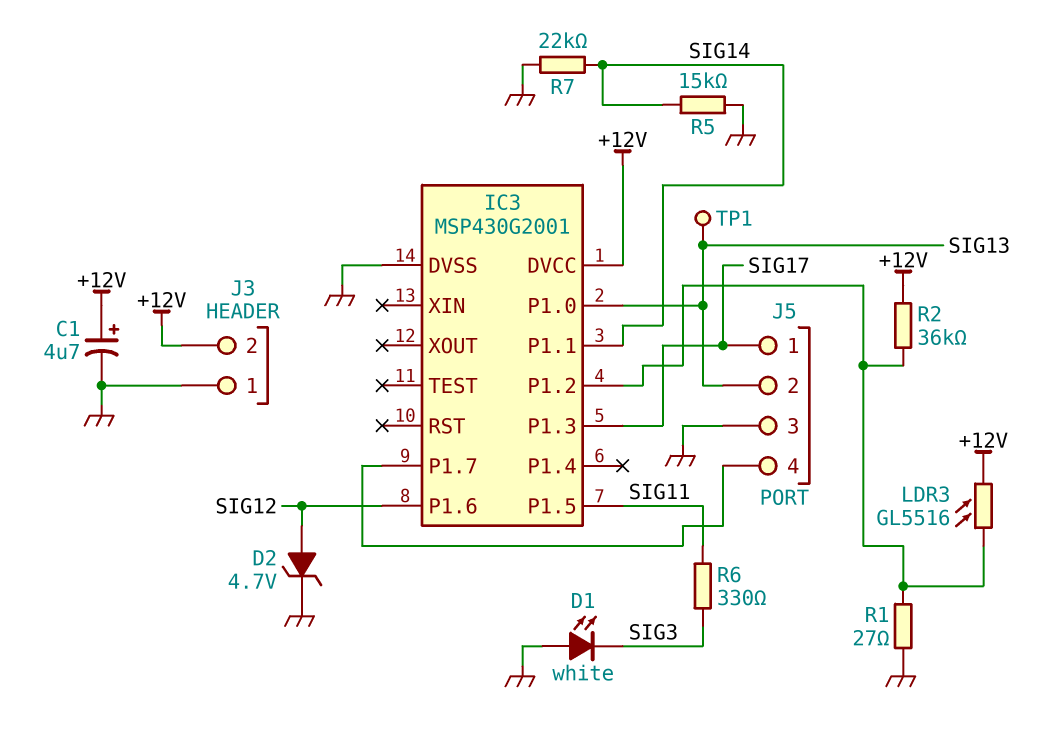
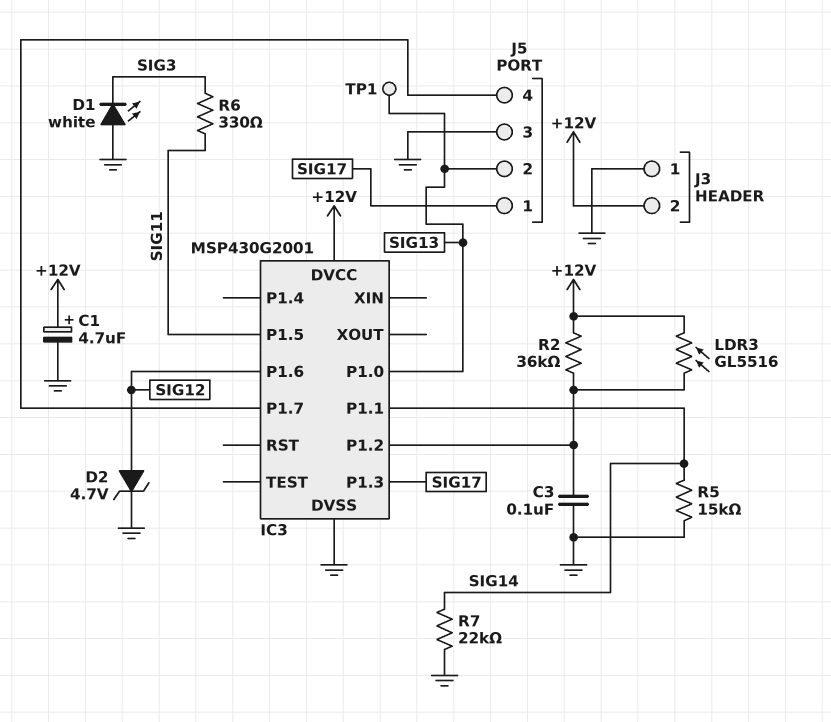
C3: none -> 100nF (GND, IC3/P1.2)
R1: 27 (GND, IC3/P1.2) -> none

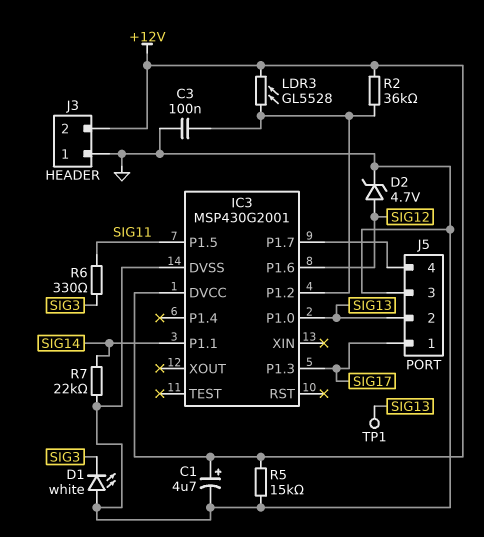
LDR3: GL5516 (+12V, IC3/P1.2) -> GL5528 (+12V, IC3/P1.2)
R5: 15k (GND, SIG14) -> 15k (+12V, GND)

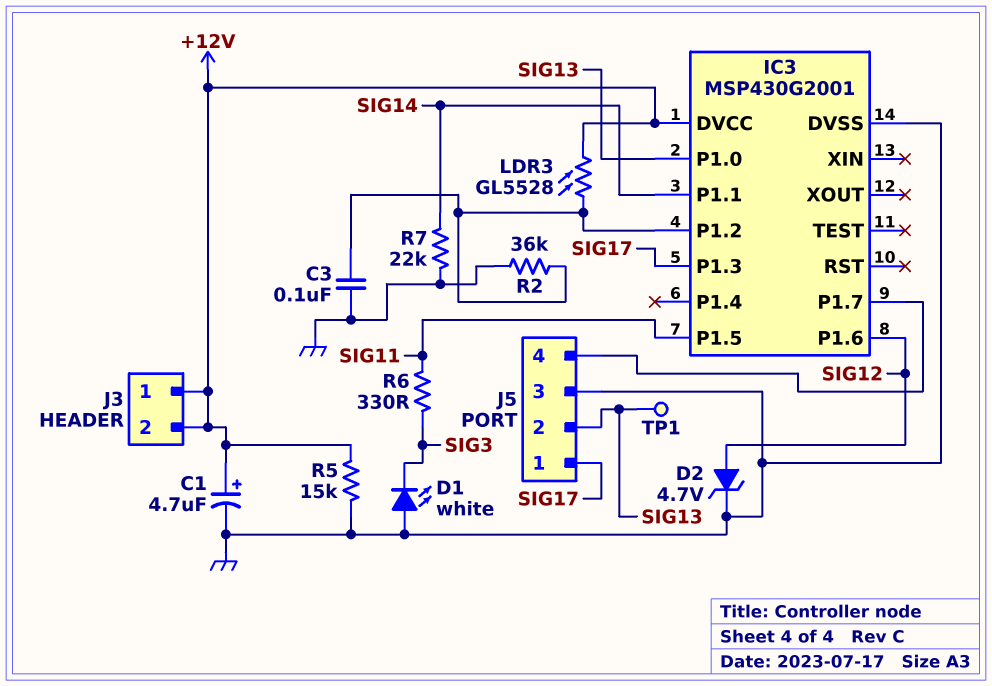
J3 pin 1: GND -> +12V
R2: 36k (+12V, IC3/P1.2) -> 36k (GND, IC3/P1.2)

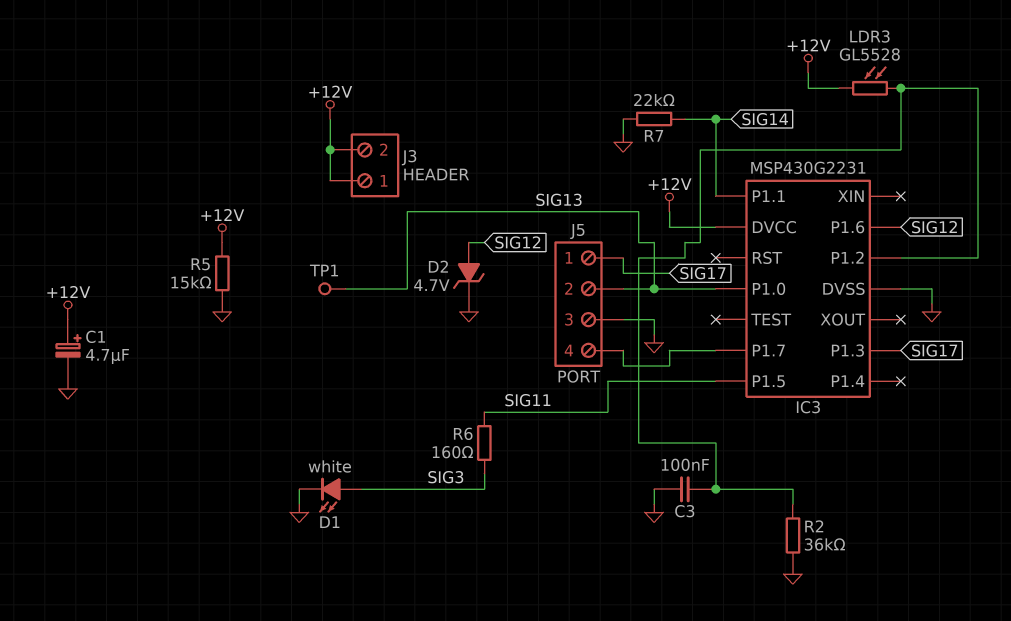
D1: LED white (A GND, K SIG3) -> LED white (A SIG3, K GND)
IC3: MSP430G2001 -> MSP430G2231
R6: 330 (SIG3, SIG11) -> 160 (SIG3, SIG11)

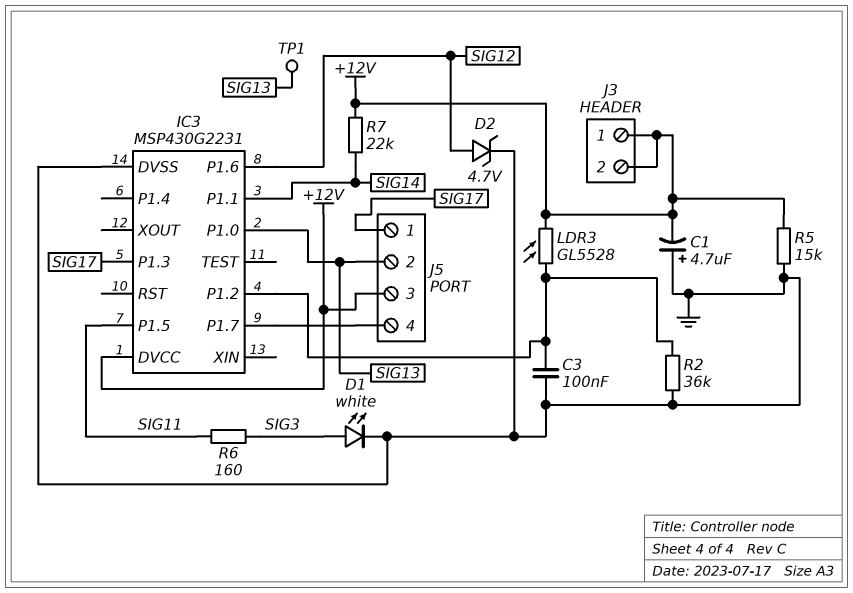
C1: 4.7uF (plus +12V, minus GND) -> 4.7uF (plus GND, minus +12V)
J5 pin 3: GND -> +12V
R7: 22k (GND, SIG14) -> 22k (+12V, SIG14)

